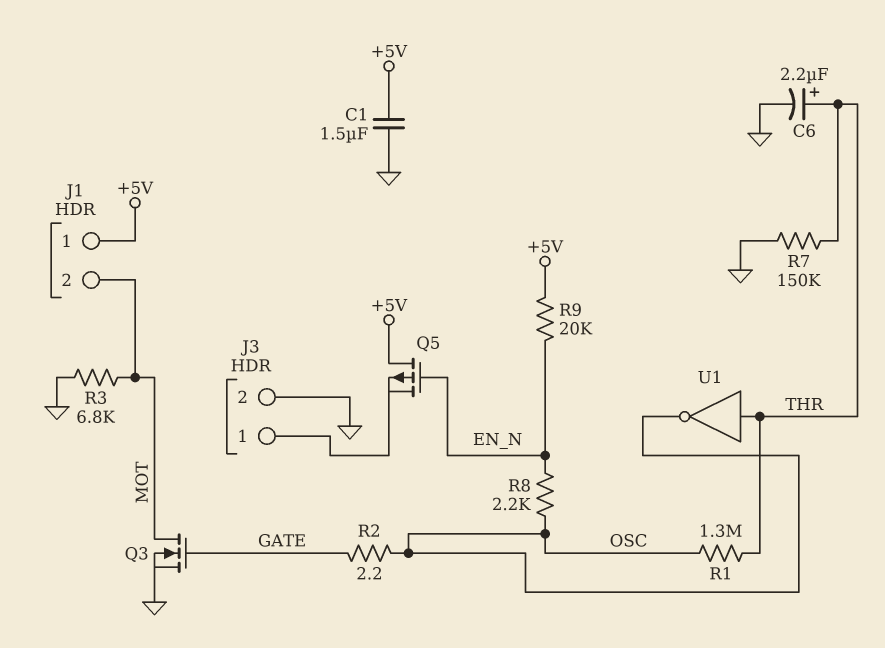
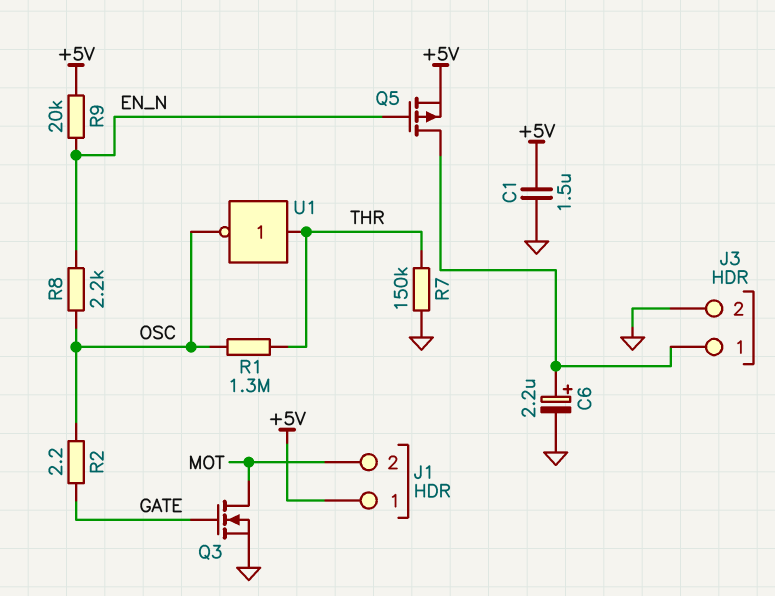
C6: 2.2uF (plus THR, minus GND) -> 2.2uF (plus J3/1, minus GND)
Q5: PMOS (G EN_N, D +5V, S J3/1) -> PMOS (G EN_N, D J3/1, S +5V)
R3: 6.8k (GND, MOT) -> none

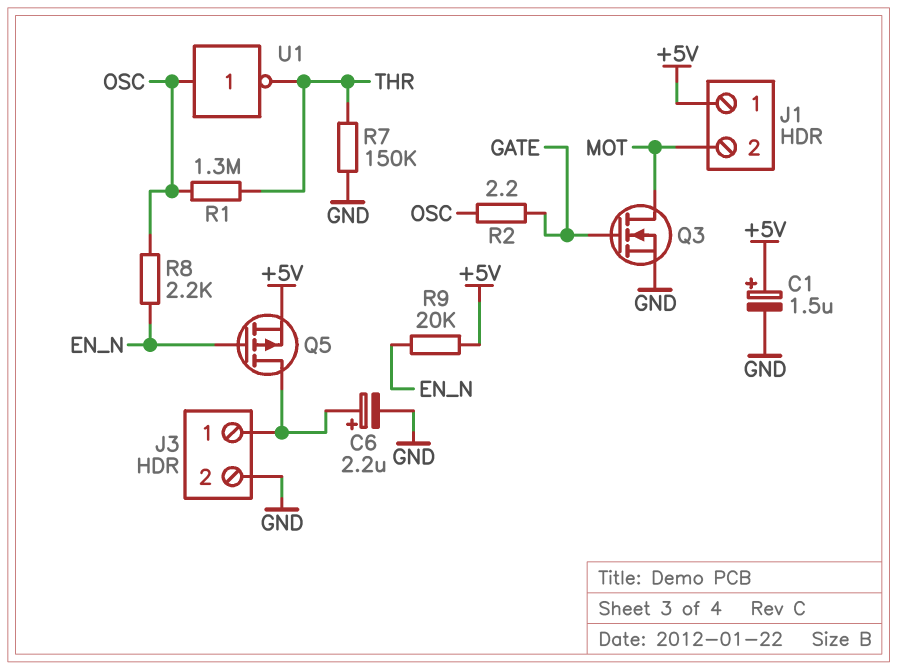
C1: 1.5uF (+5V, GND) -> 1.5uF (plus +5V, minus GND)
U1: NOT (in THR, out OSC) -> NOT (in OSC, out THR)

